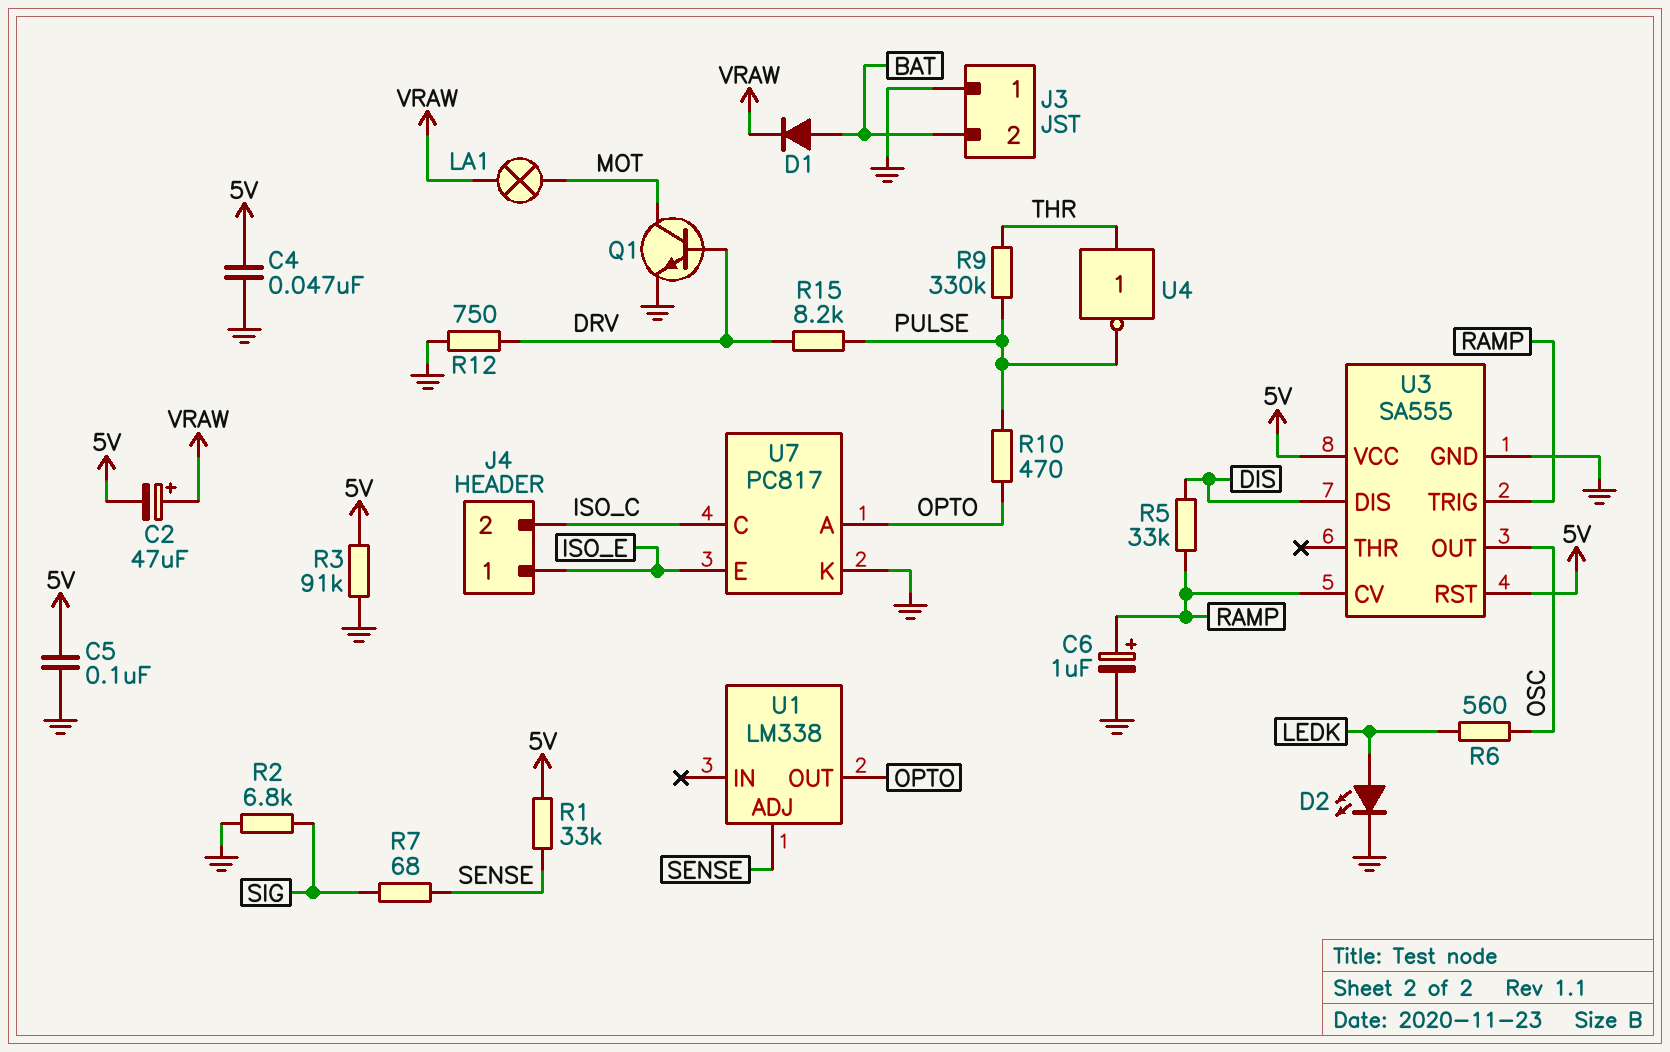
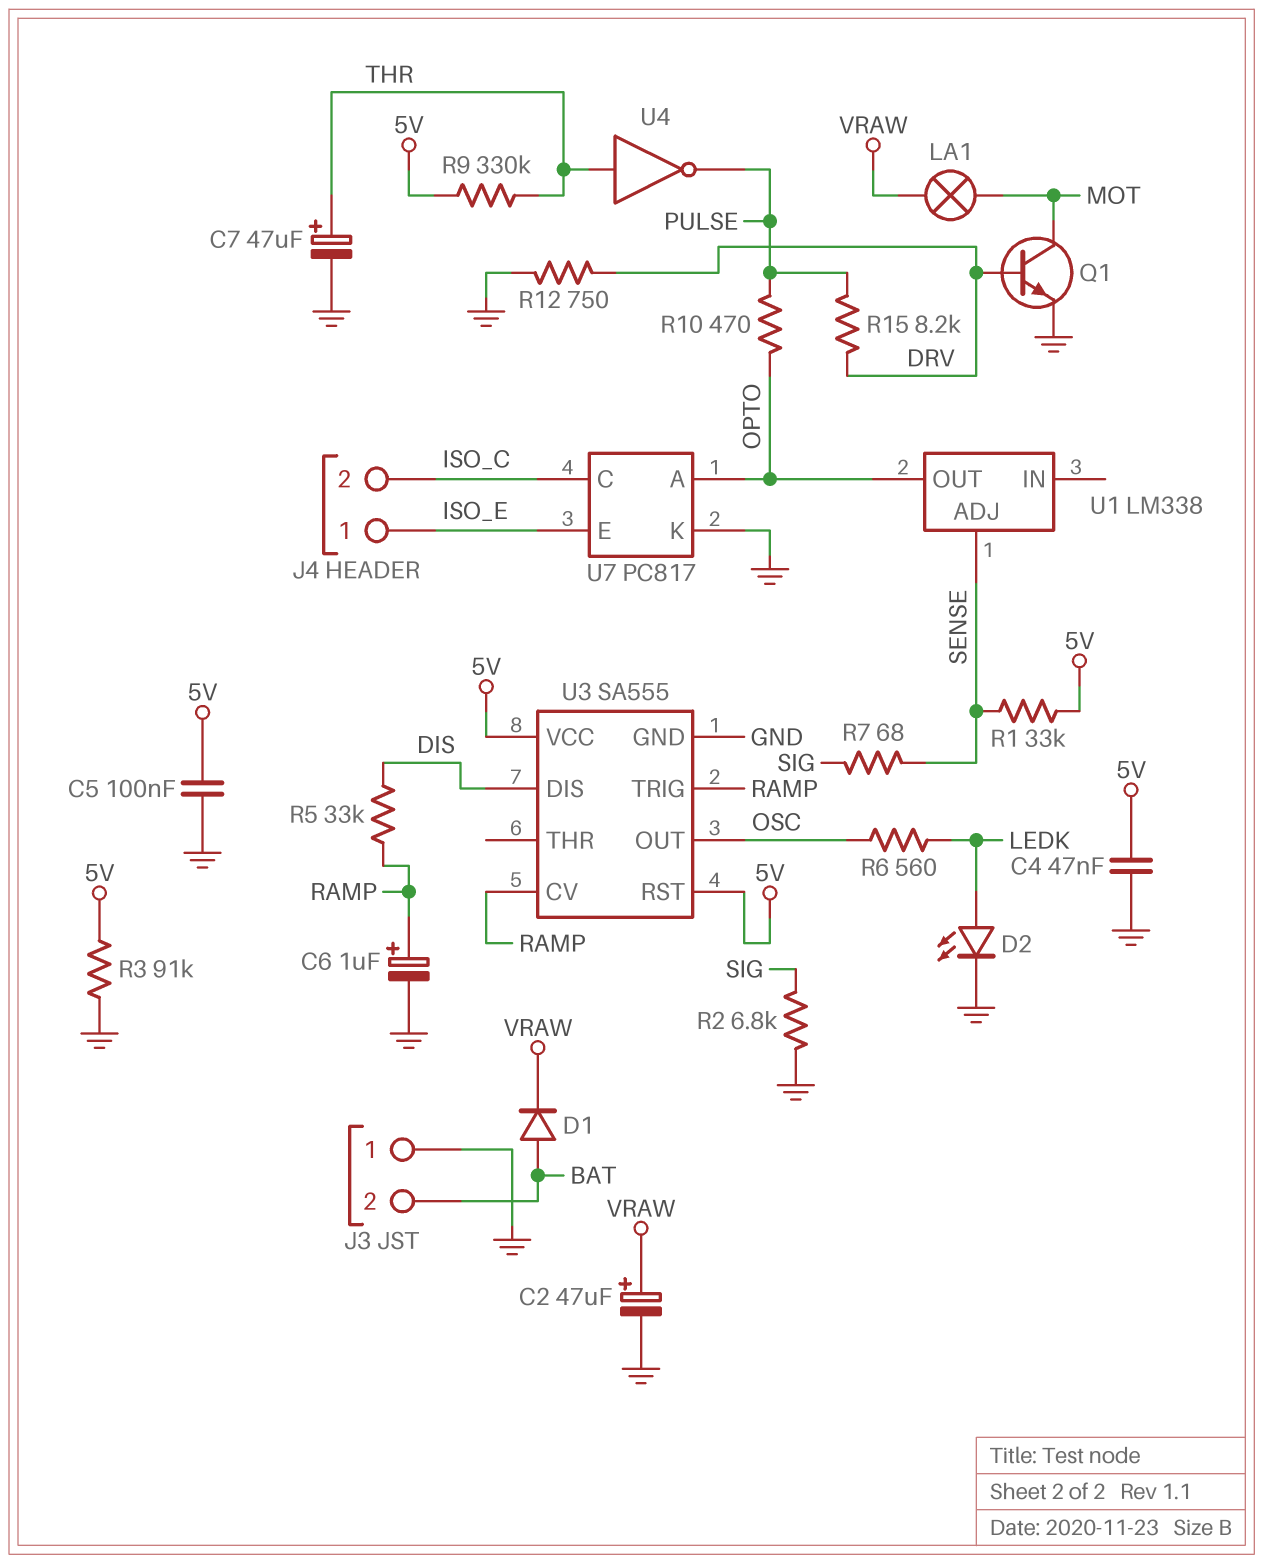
C2: 47uF (plus VRAW, minus 5V) -> 47uF (plus VRAW, minus GND)
C7: none -> 47uF (plus THR, minus GND)
R9: 330k (PULSE, THR) -> 330k (5V, THR)

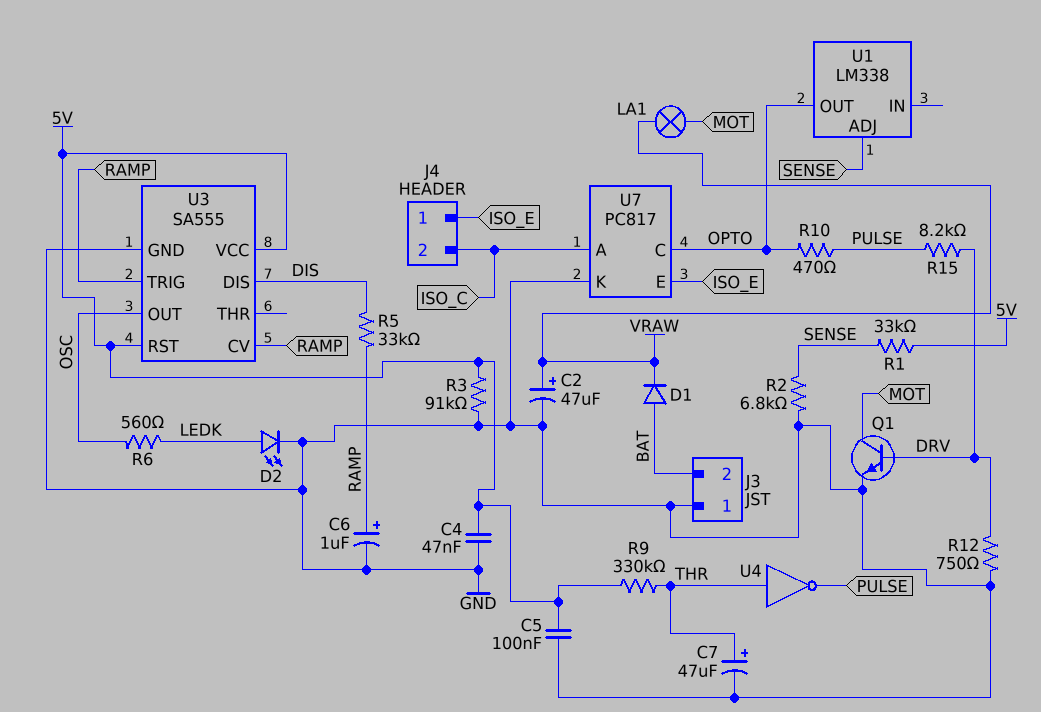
R2: 6.8k (GND, SIG) -> 6.8k (GND, SENSE)
R7: 68 (SENSE, SIG) -> none
U7 pin A: OPTO -> ISO_C
U7 pin C: ISO_C -> OPTO

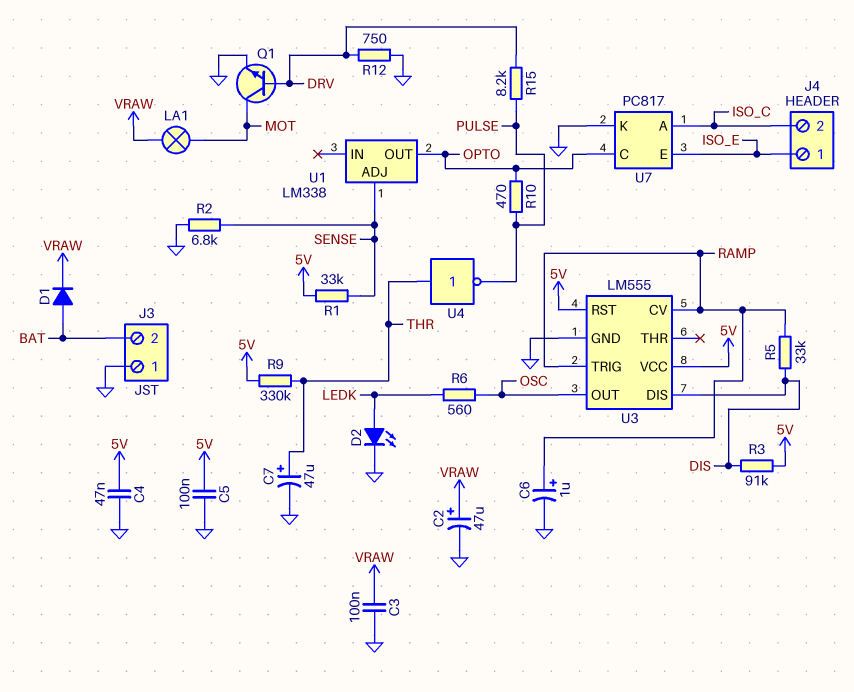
C3: none -> 100nF (GND, VRAW)
R3: 91k (5V, GND) -> 91k (5V, DIS)
U3: SA555 -> LM555

